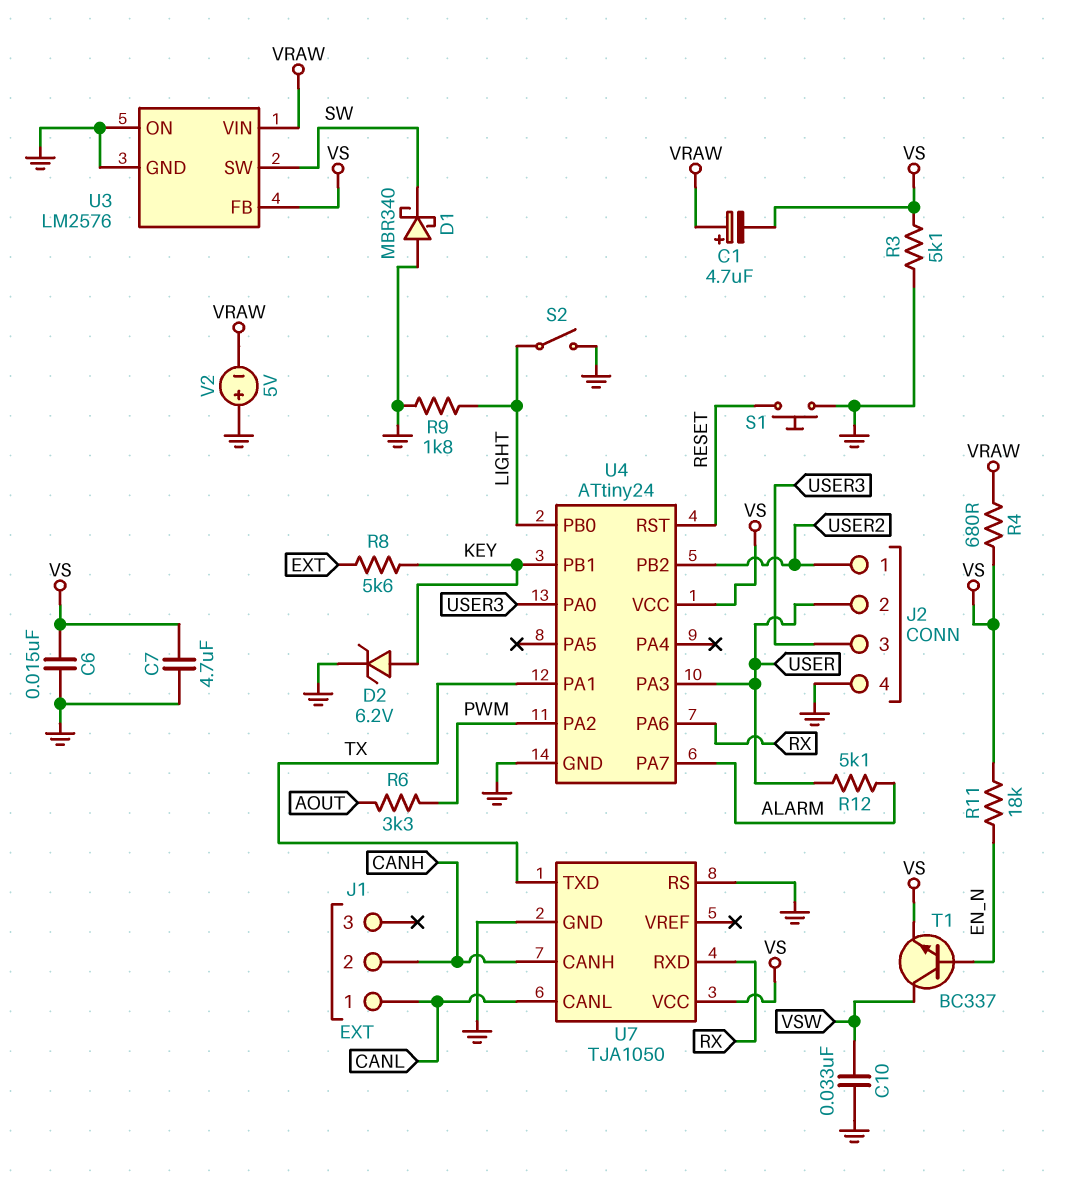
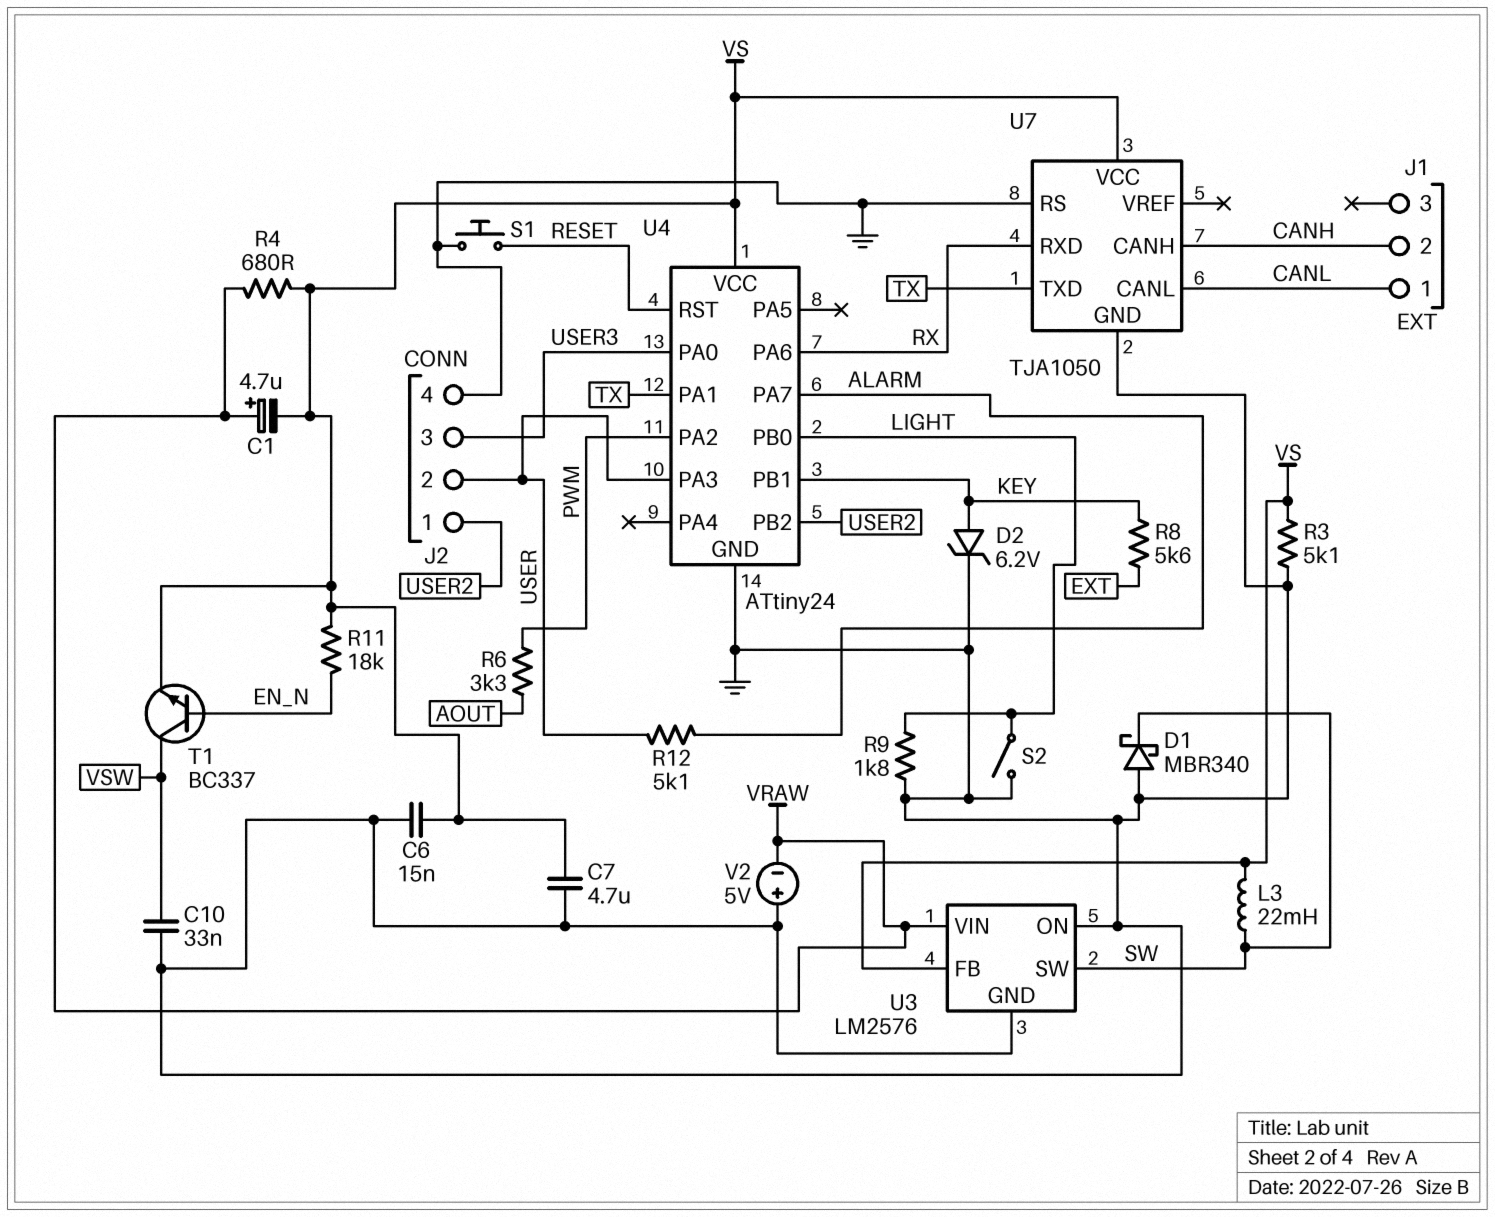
L3: none -> 22mH (SW, VS)

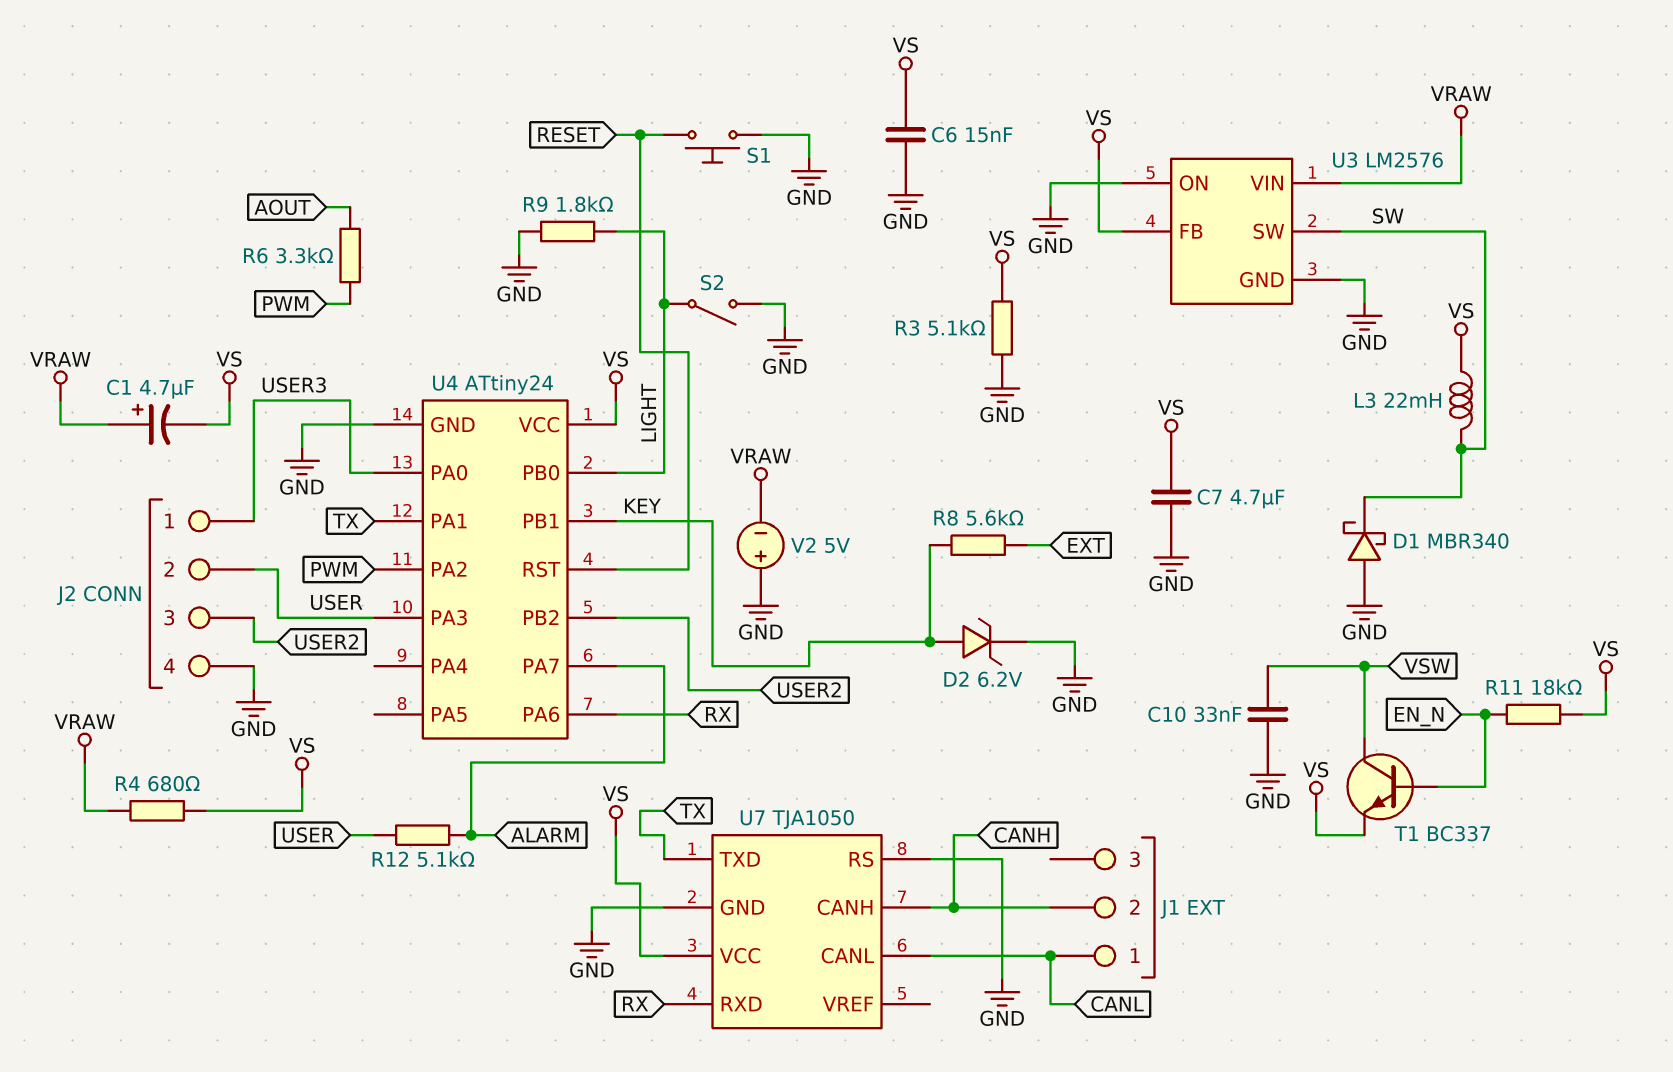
J2 pin 1: USER2 -> USER3
J2 pin 3: USER3 -> USER2

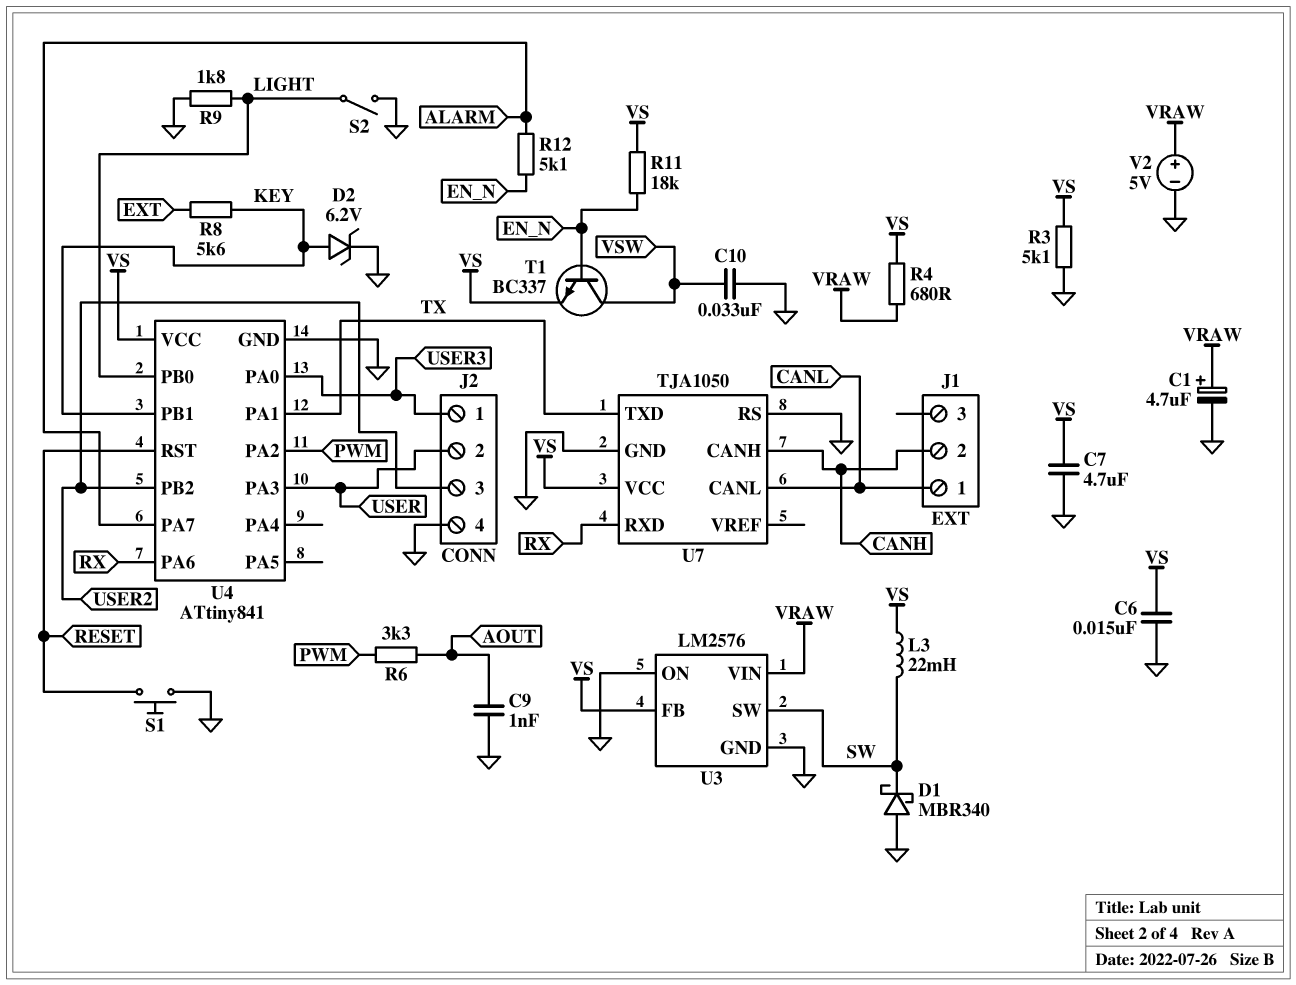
C1: 4.7uF (plus VRAW, minus VS) -> 4.7uF (plus VRAW, minus GND)
C9: none -> 1nF (AOUT, GND)
R12: 5.1k (ALARM, USER) -> 5.1k (ALARM, EN_N)
U4: ATtiny24 -> ATtiny841
V2: 5V (plus GND, minus VRAW) -> 5V (plus VRAW, minus GND)

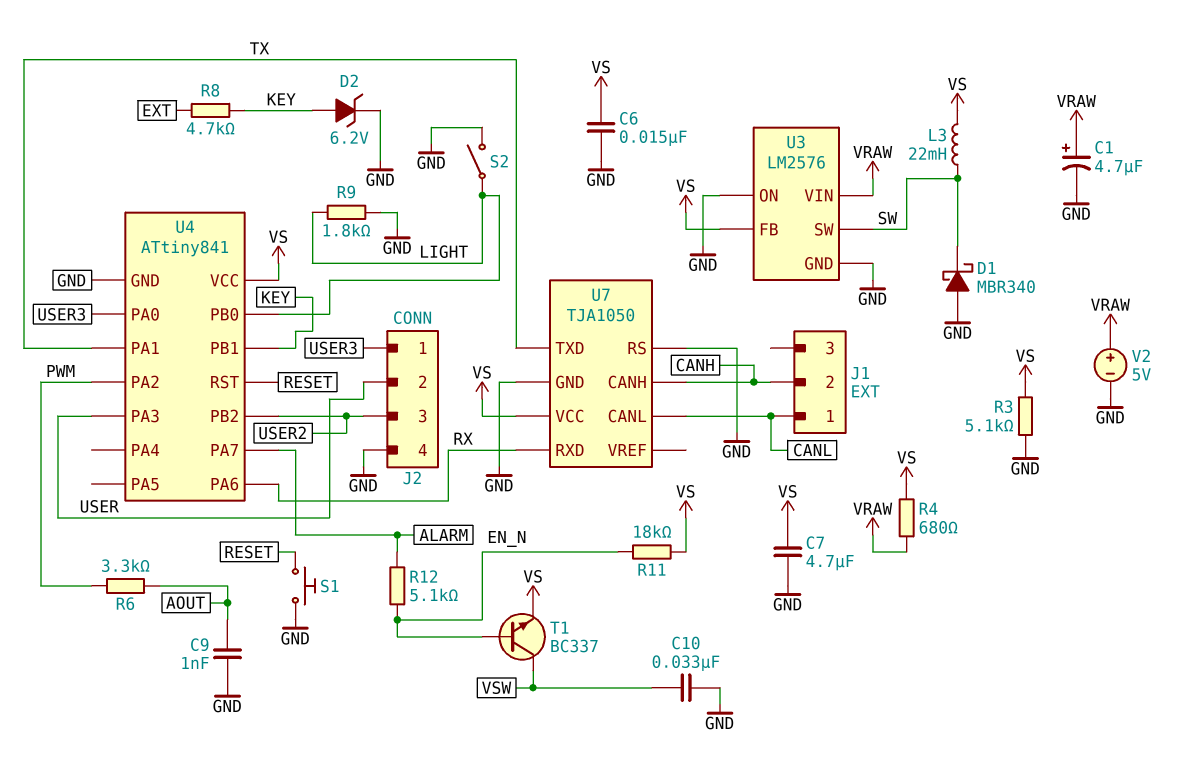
R8: 5.6k (EXT, KEY) -> 4.7k (EXT, KEY)

